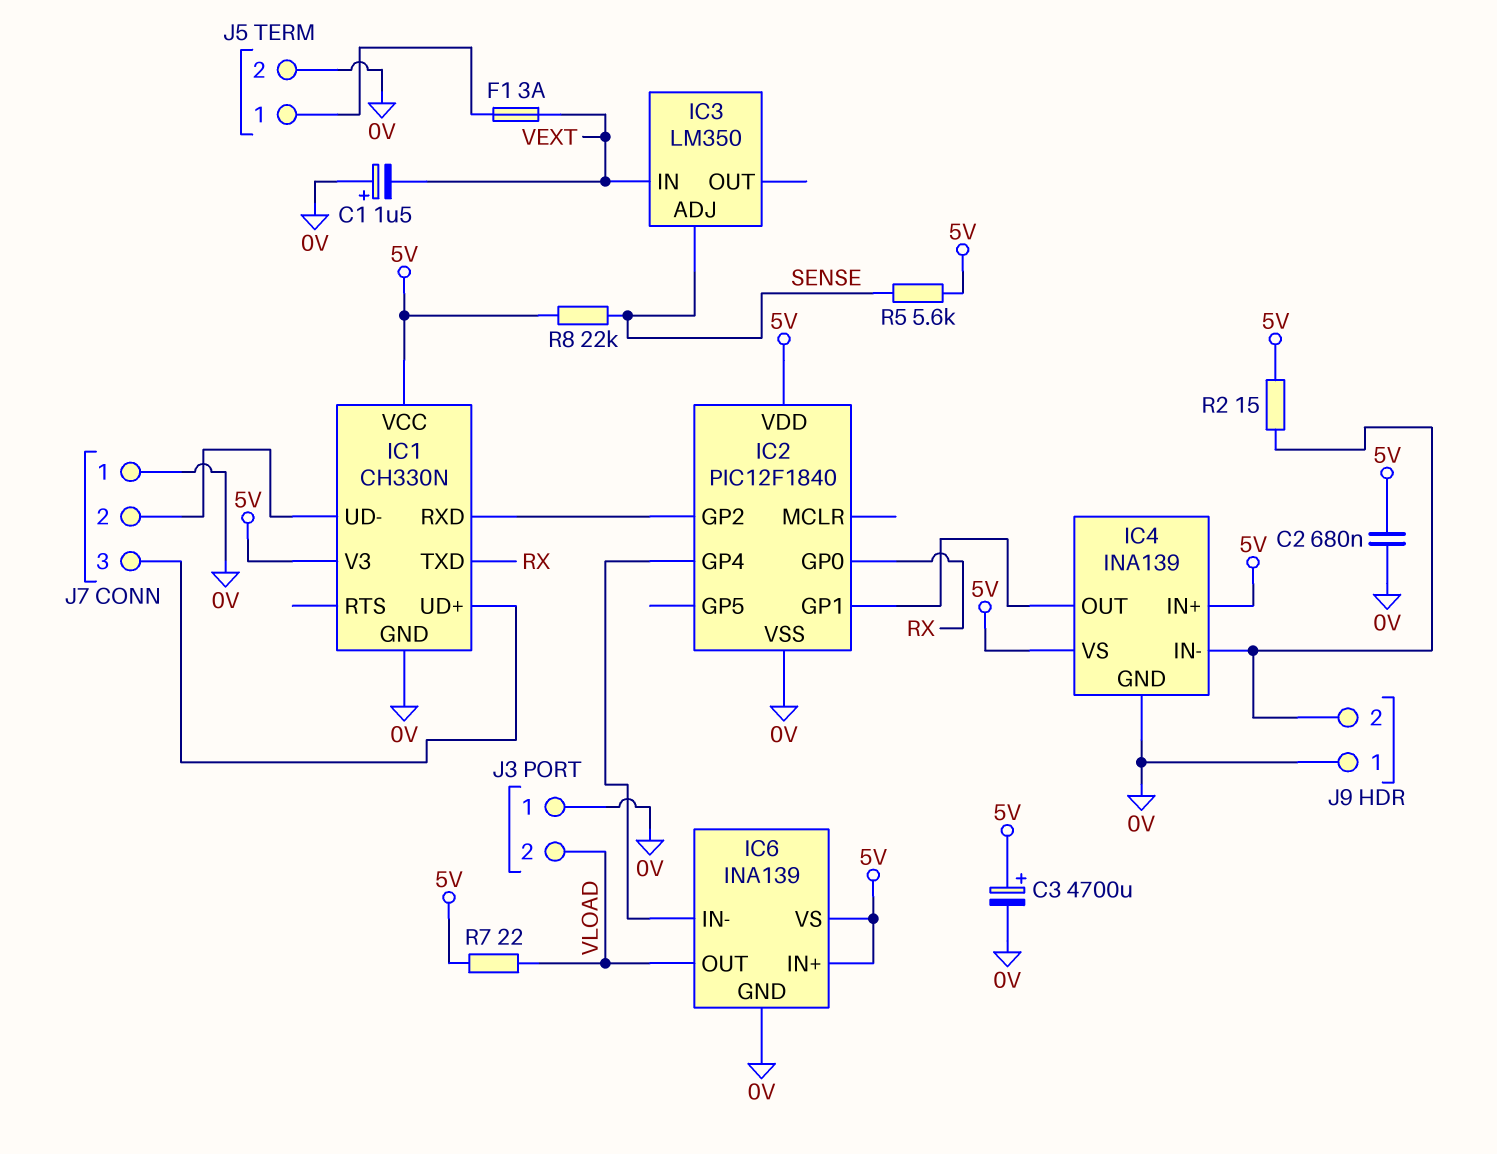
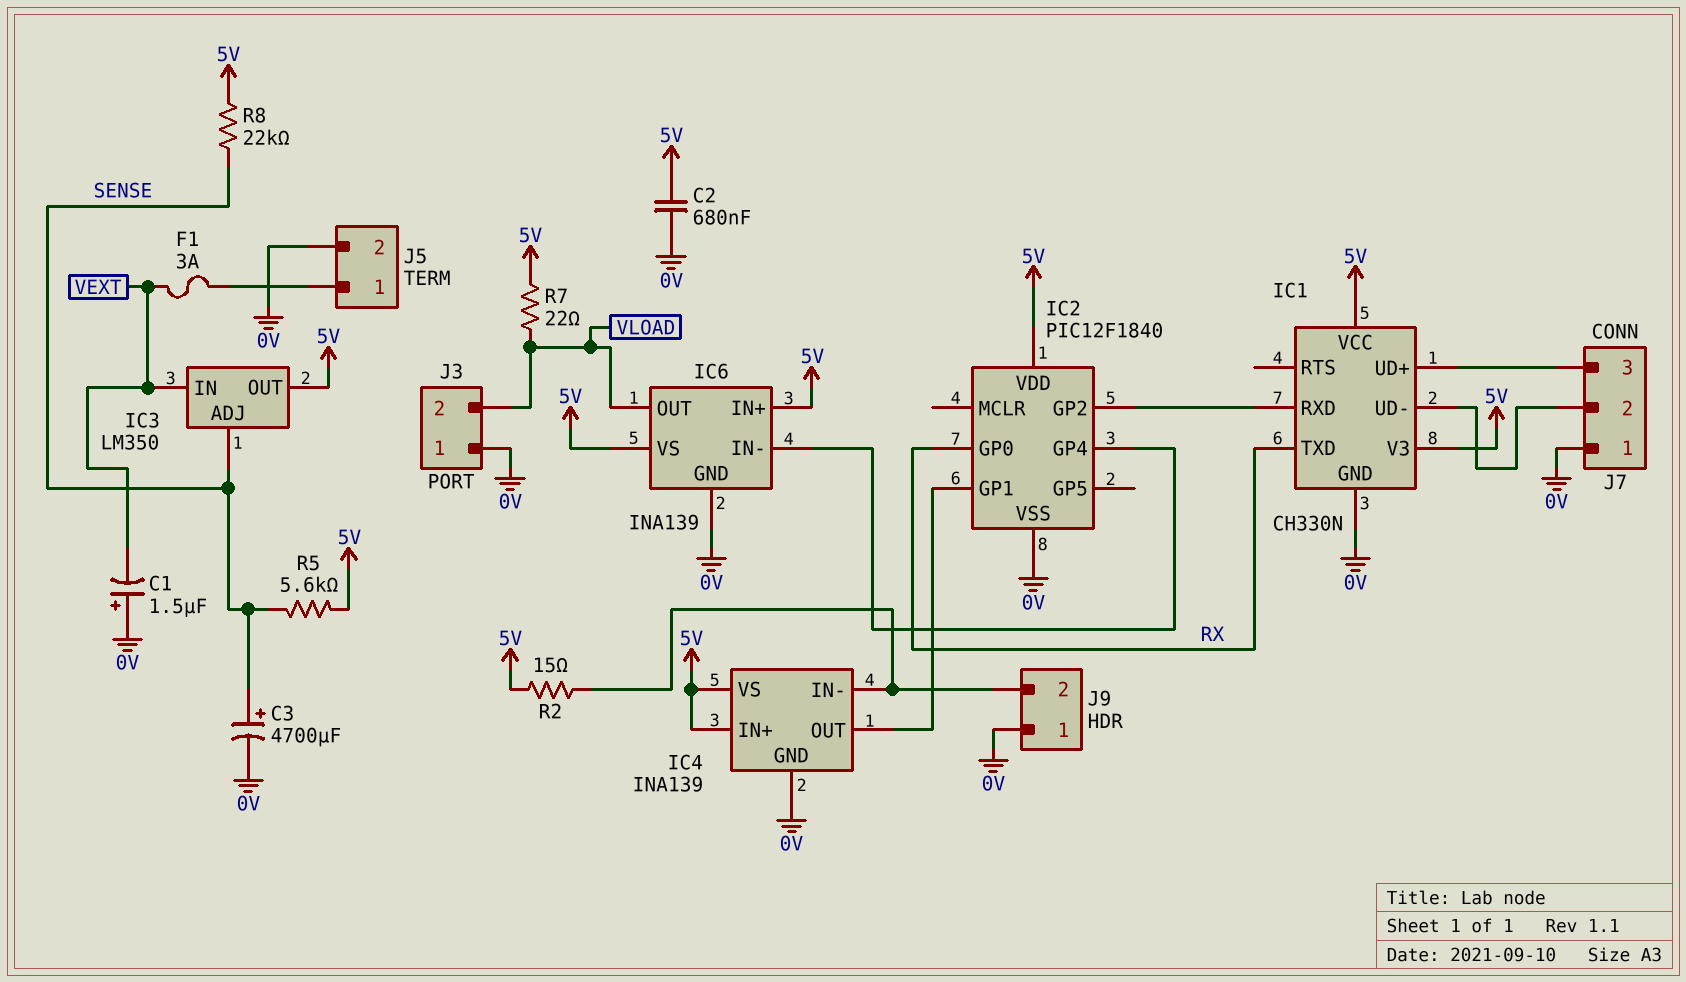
C3: 4700uF (plus 5V, minus 0V) -> 4700uF (plus SENSE, minus 0V)
IC3 pin OUT: none -> 5V

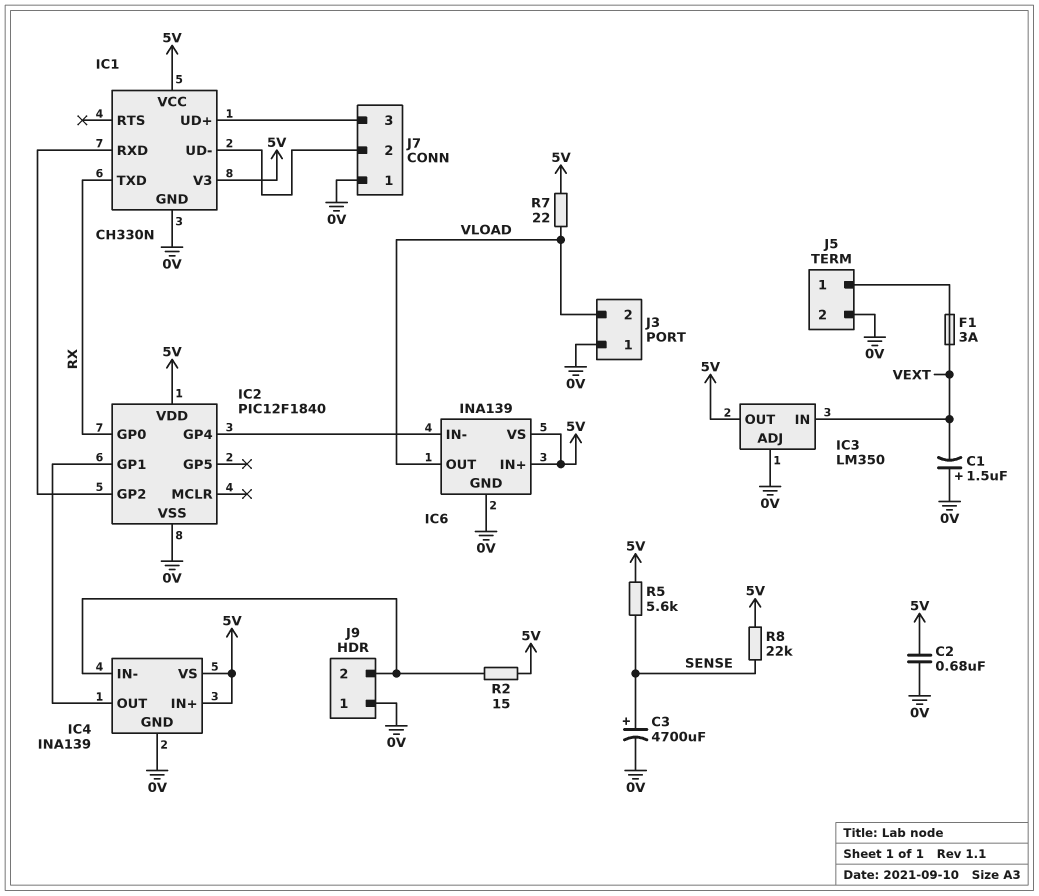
IC3 pin ADJ: SENSE -> 0V

